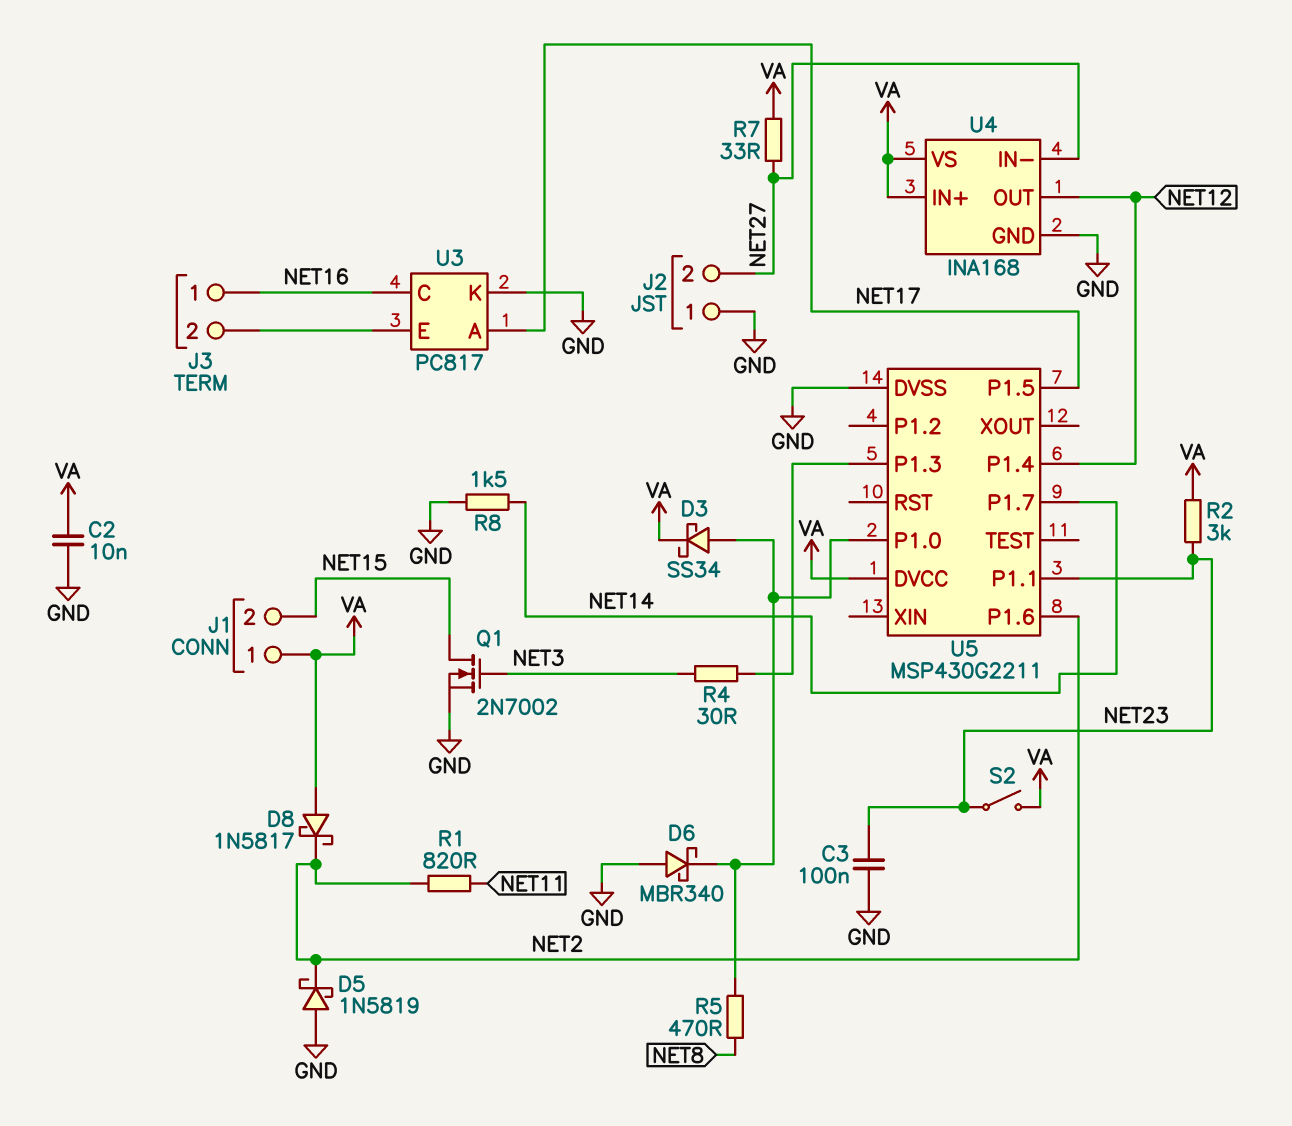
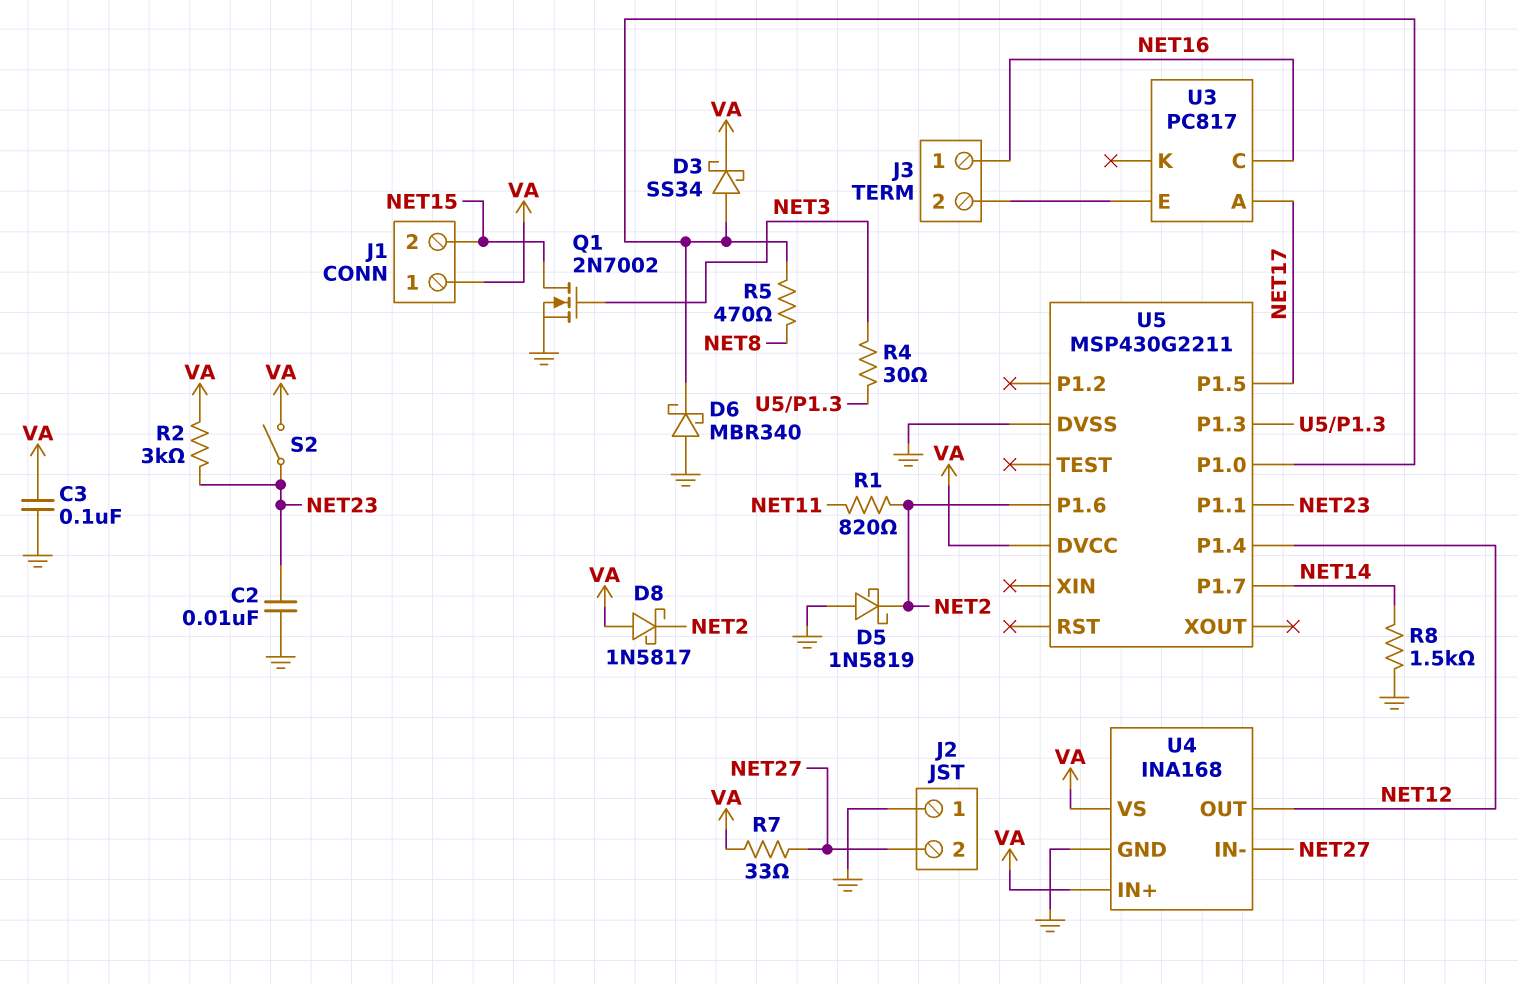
C2: 10nF (GND, VA) -> 10nF (GND, NET23)
C3: 100nF (GND, NET23) -> 100nF (GND, VA)
U3 pin K: GND -> none

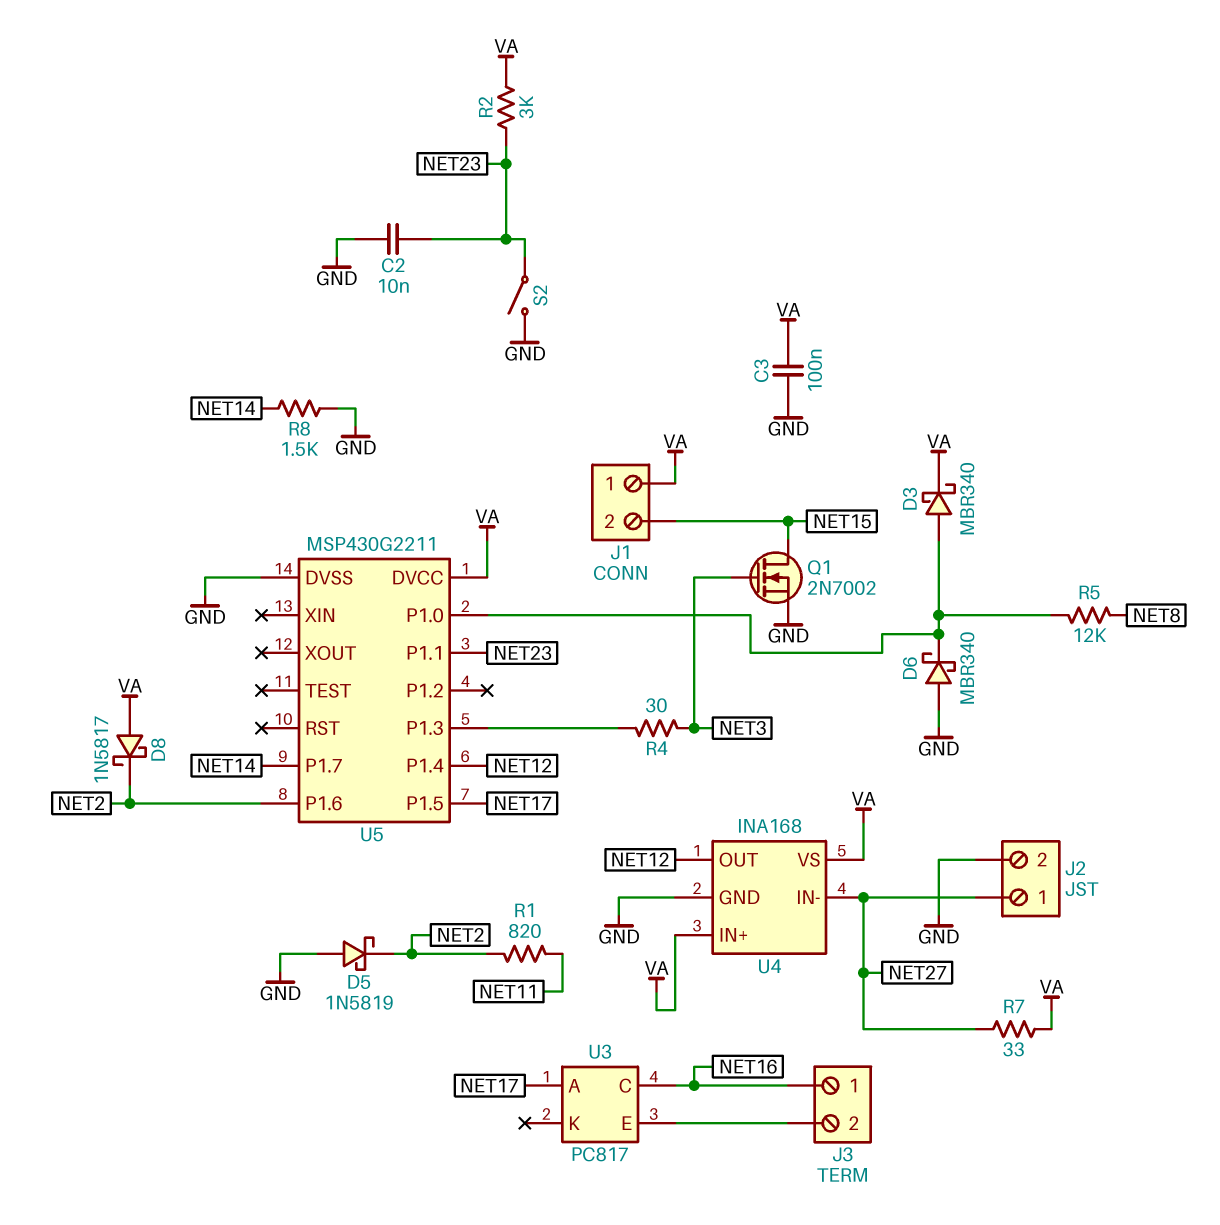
D3: schottky SS34 (A U5/P1.0, K VA) -> schottky MBR340 (A U5/P1.0, K VA)
J2 pin 1: GND -> NET27
J2 pin 2: NET27 -> GND
R5: 470 (NET8, U5/P1.0) -> 12k (NET8, U5/P1.0)
S2: switch (NET23, VA) -> switch (GND, NET23)

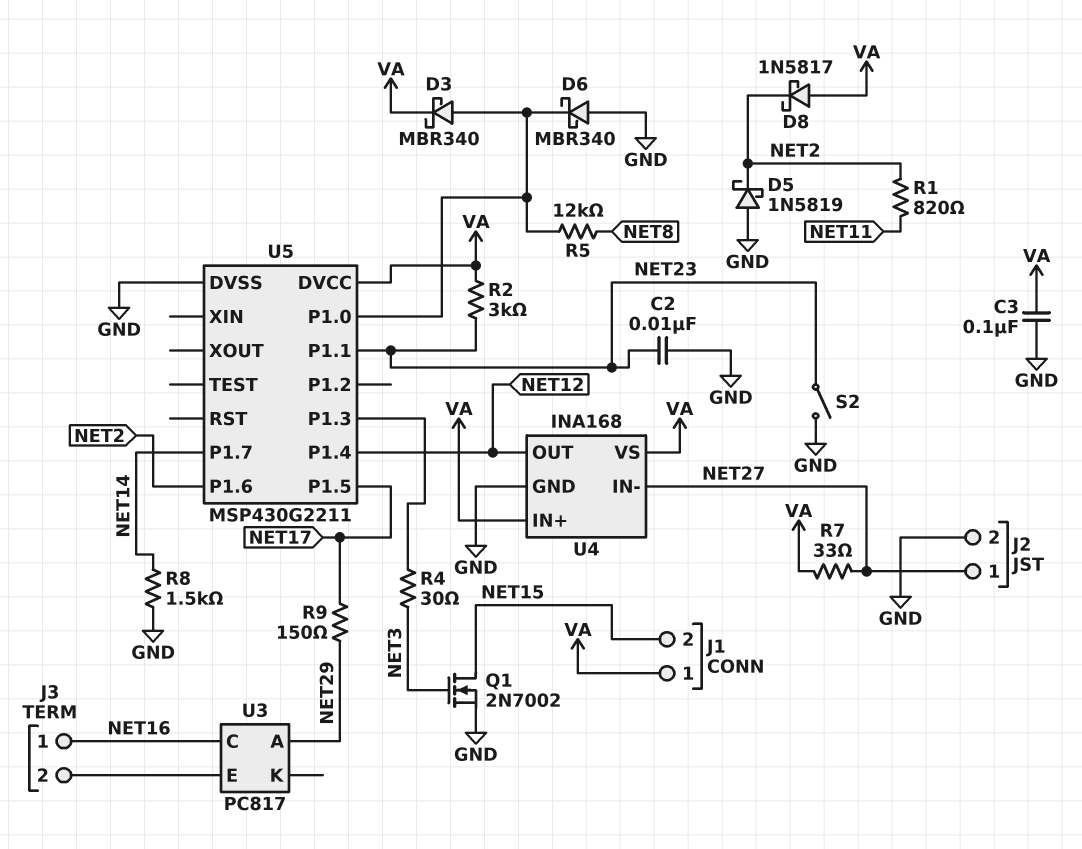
R9: none -> 150 (NET17, NET29)
U3 pin A: NET17 -> NET29

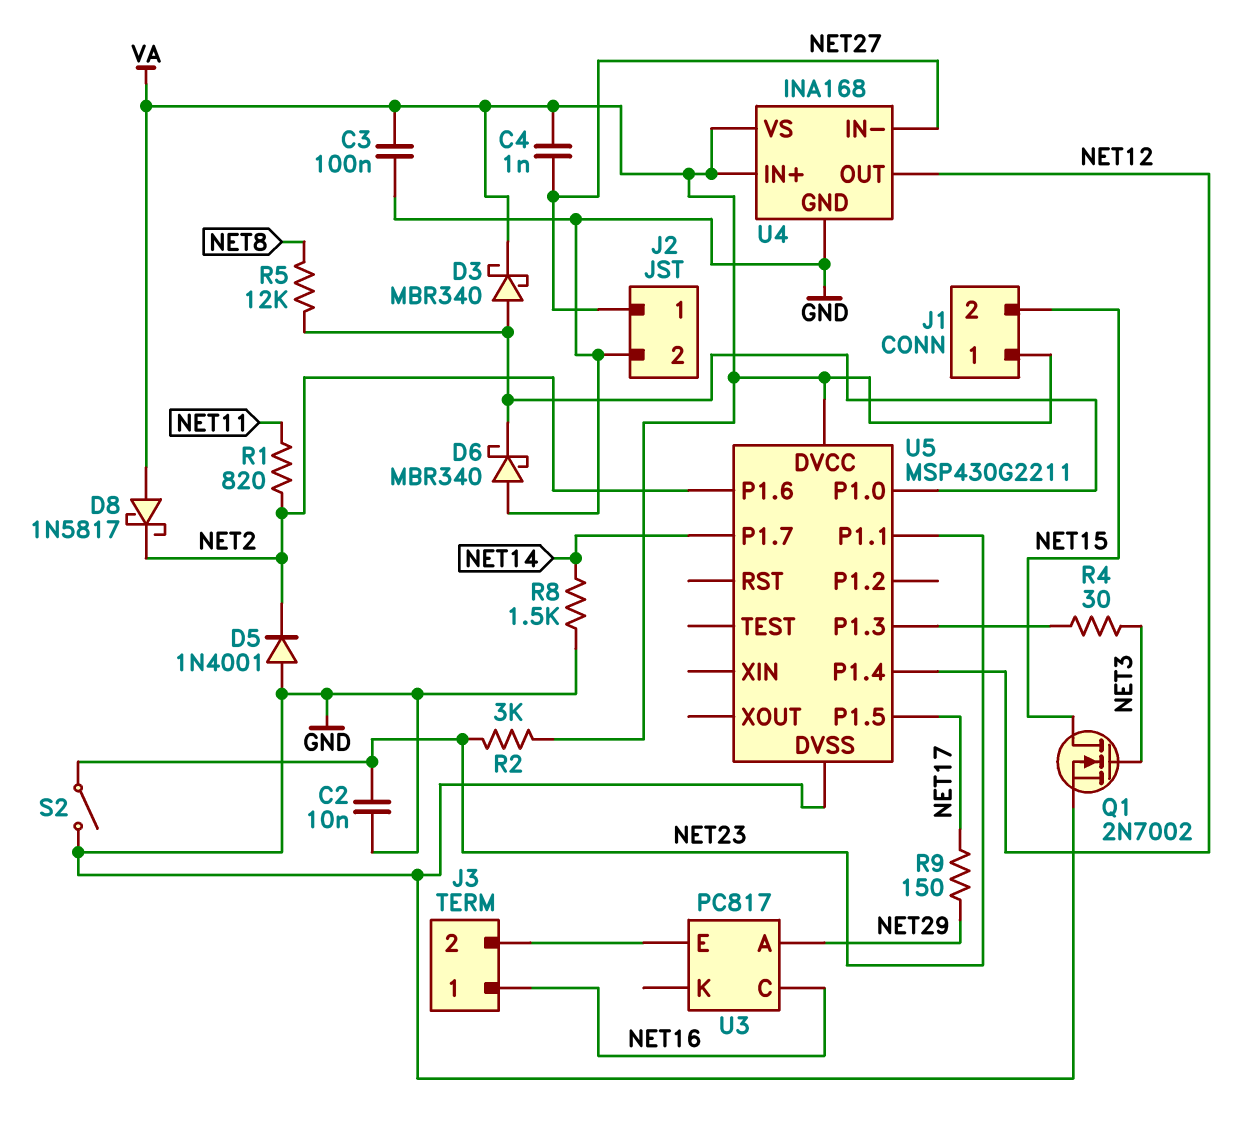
C4: none -> 1nF (NET27, VA)
D5: schottky 1N5819 (A GND, K NET2) -> diode 1N4001 (A GND, K NET2)
R7: 33 (NET27, VA) -> none

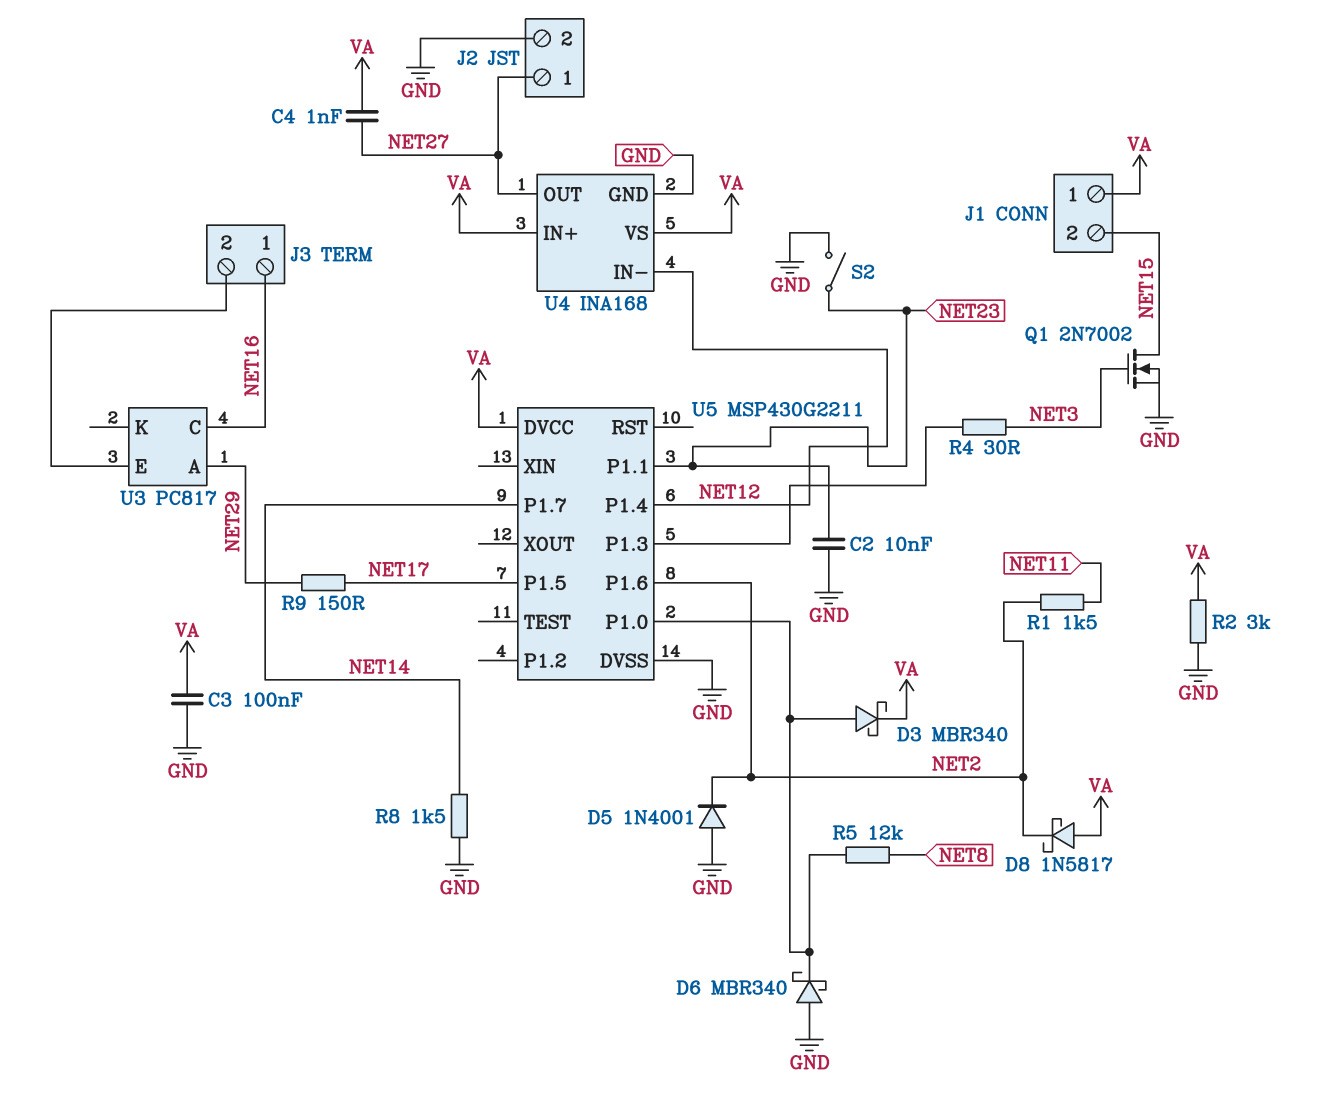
R1: 820 (NET2, NET11) -> 1.5k (NET2, NET11)
R2: 3k (NET23, VA) -> 3k (GND, VA)
U4 pin IN-: NET27 -> NET12
U4 pin OUT: NET12 -> NET27

